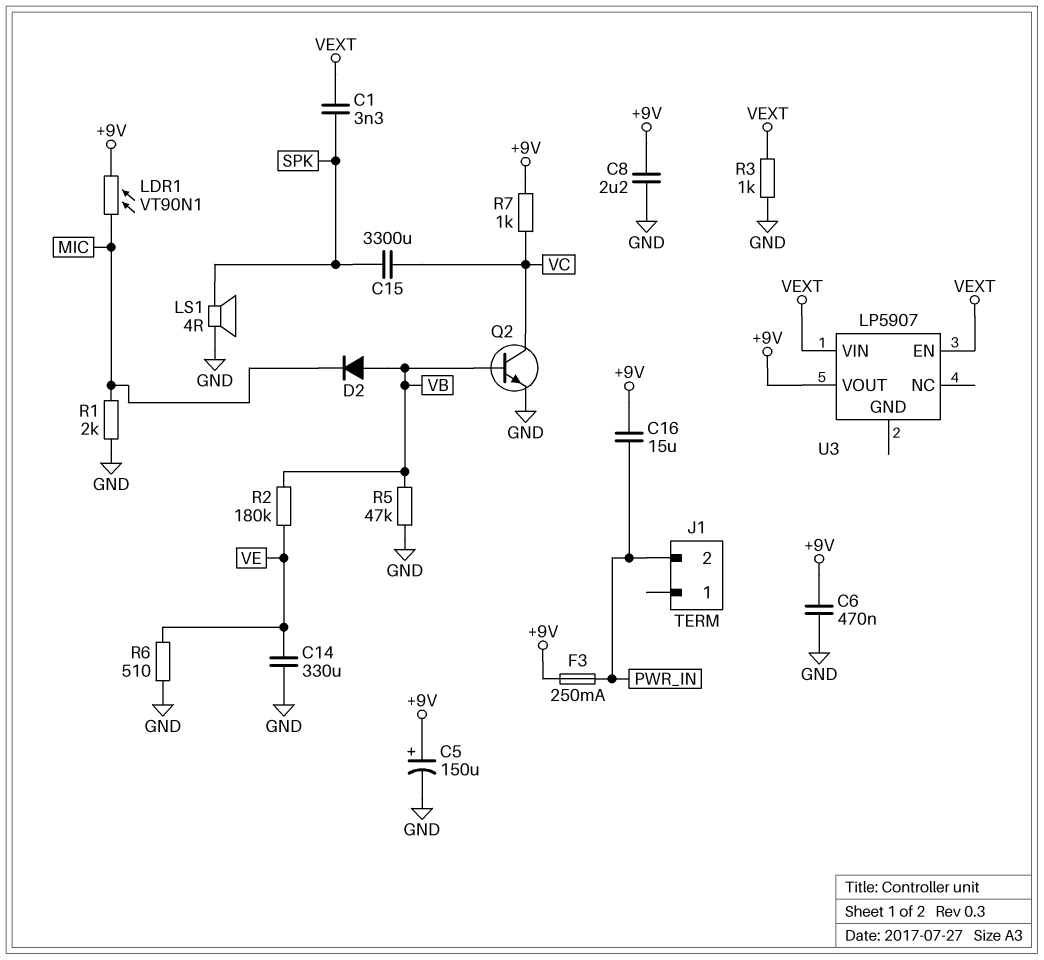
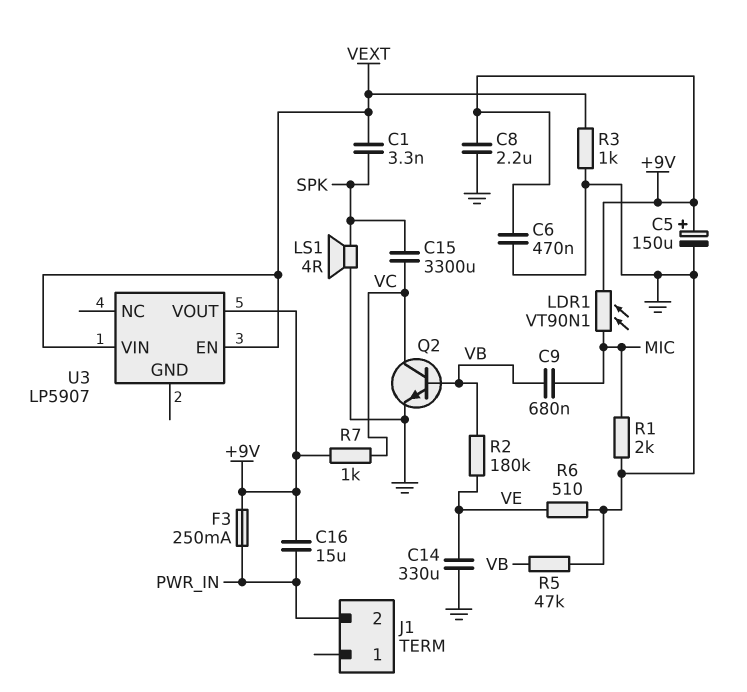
C9: none -> 680nF (MIC, VB)
D2: diode (A VB, K MIC) -> none

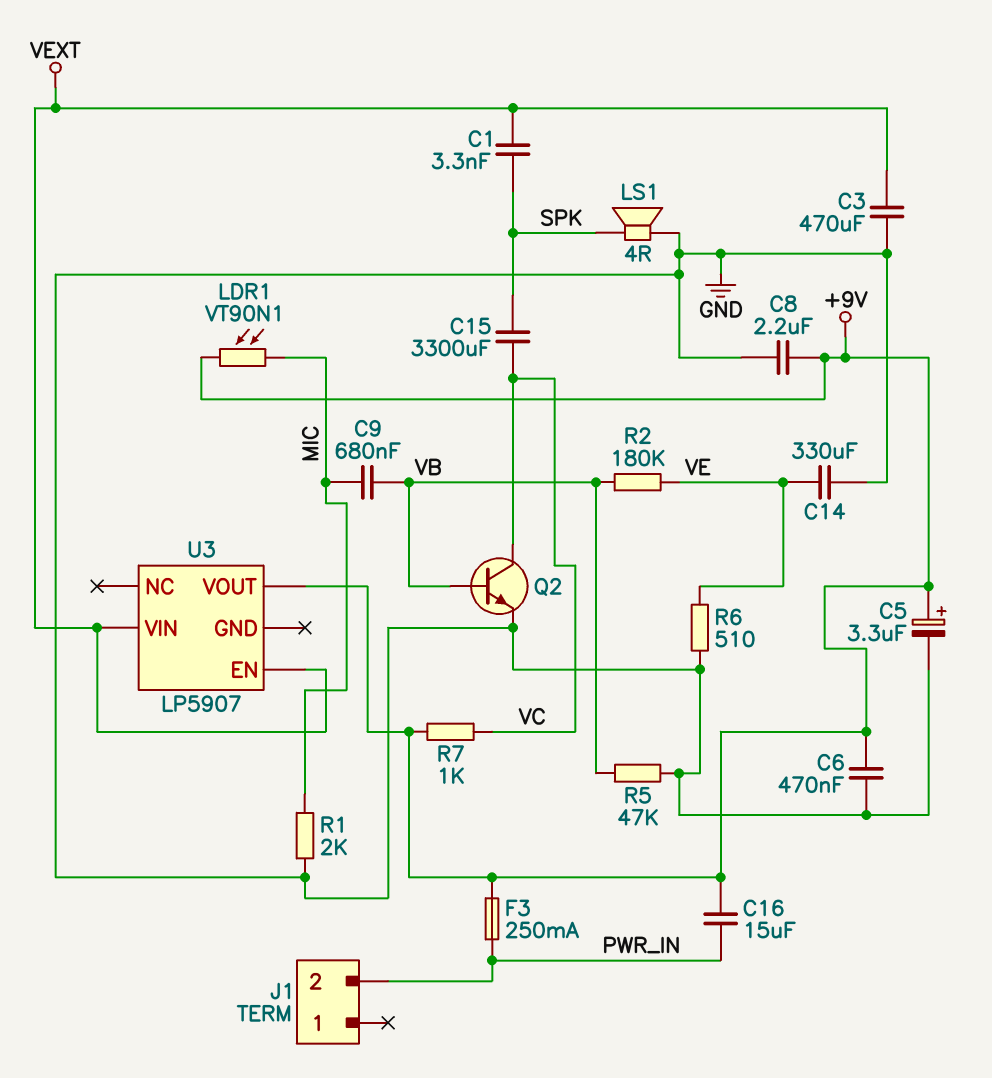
C3: none -> 470uF (GND, VEXT)
C5: 150uF (plus +9V, minus GND) -> 3.3uF (plus +9V, minus GND)
R3: 1k (GND, VEXT) -> none

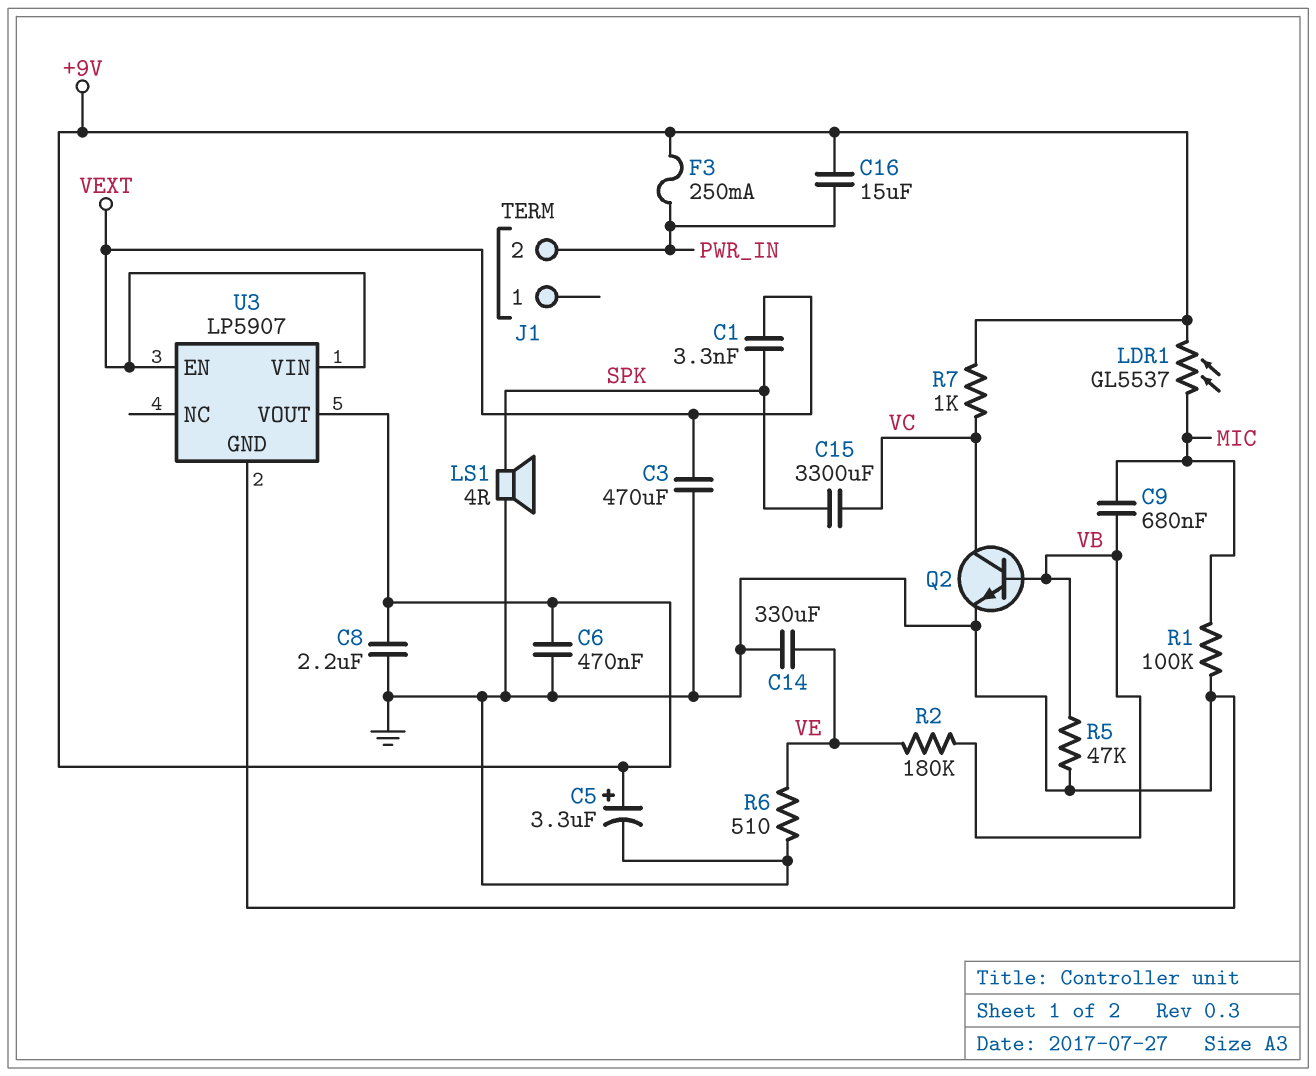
LDR1: VT90N1 (+9V, MIC) -> GL5537 (+9V, MIC)
R1: 2k (GND, MIC) -> 100k (GND, MIC)
U3 pin GND: none -> GND

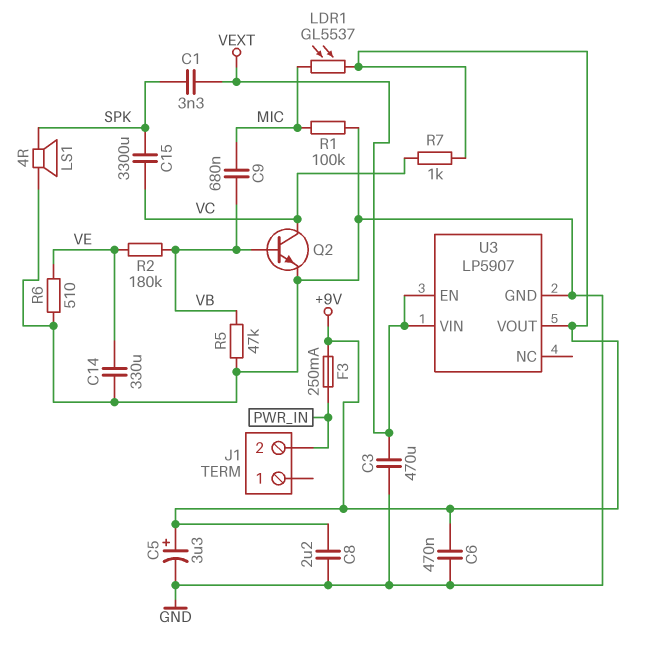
C16: 15uF (+9V, PWR_IN) -> none

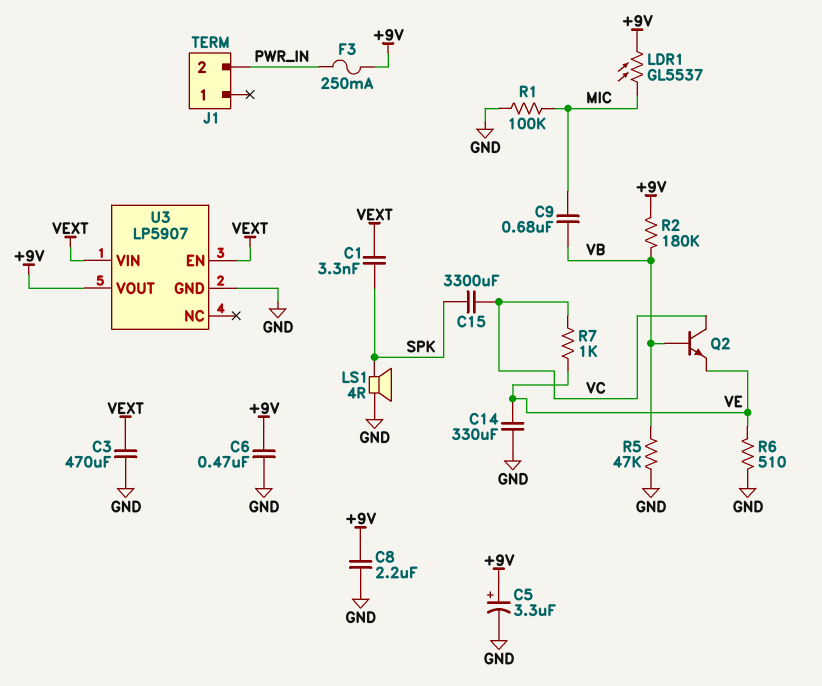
Q2: NPN (B VB, C VC, E GND) -> NPN (B VB, C VC, E VE)
R2: 180k (VB, VE) -> 180k (+9V, VB)
R7: 1k (+9V, VC) -> 1k (VC, VE)

